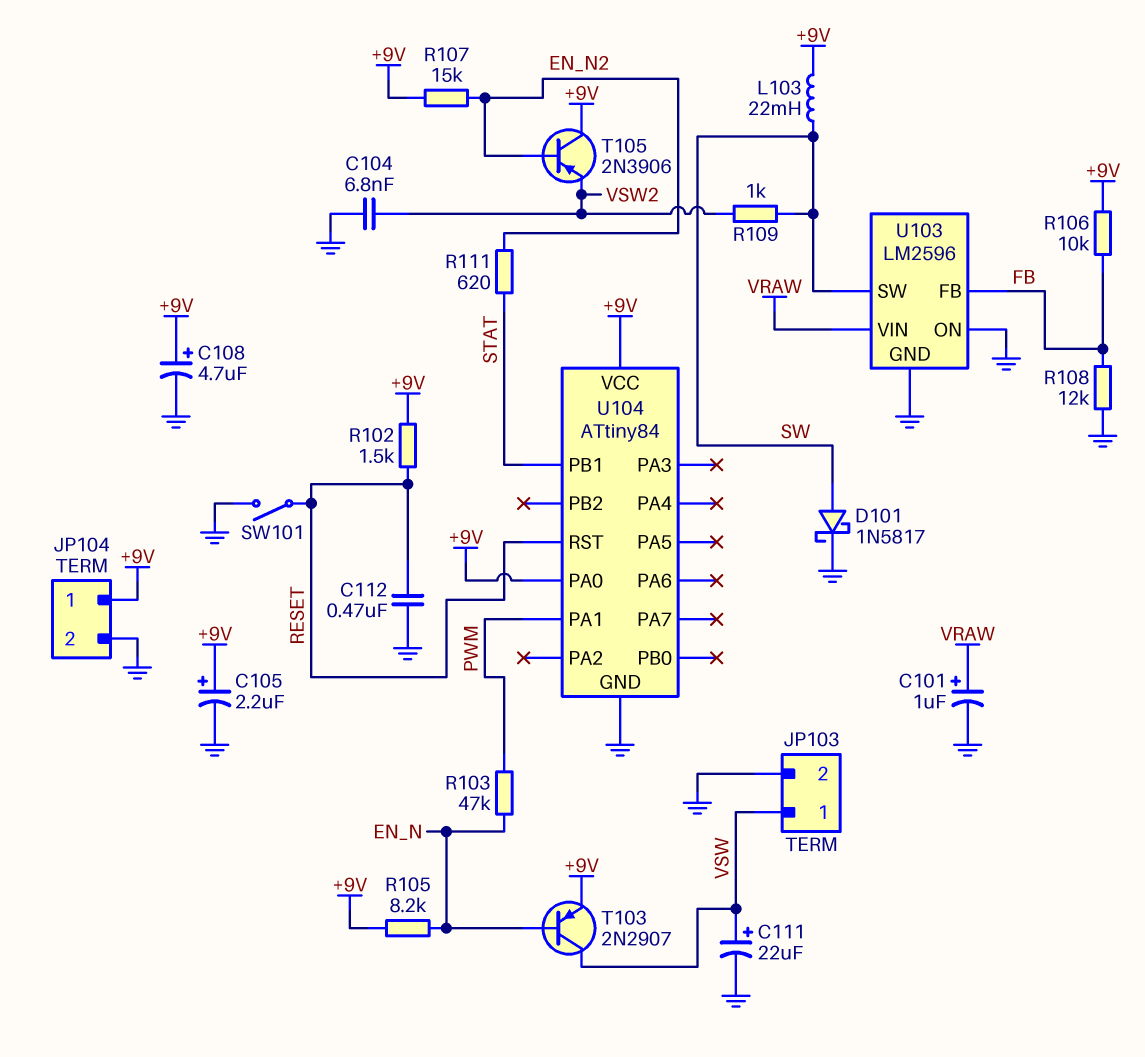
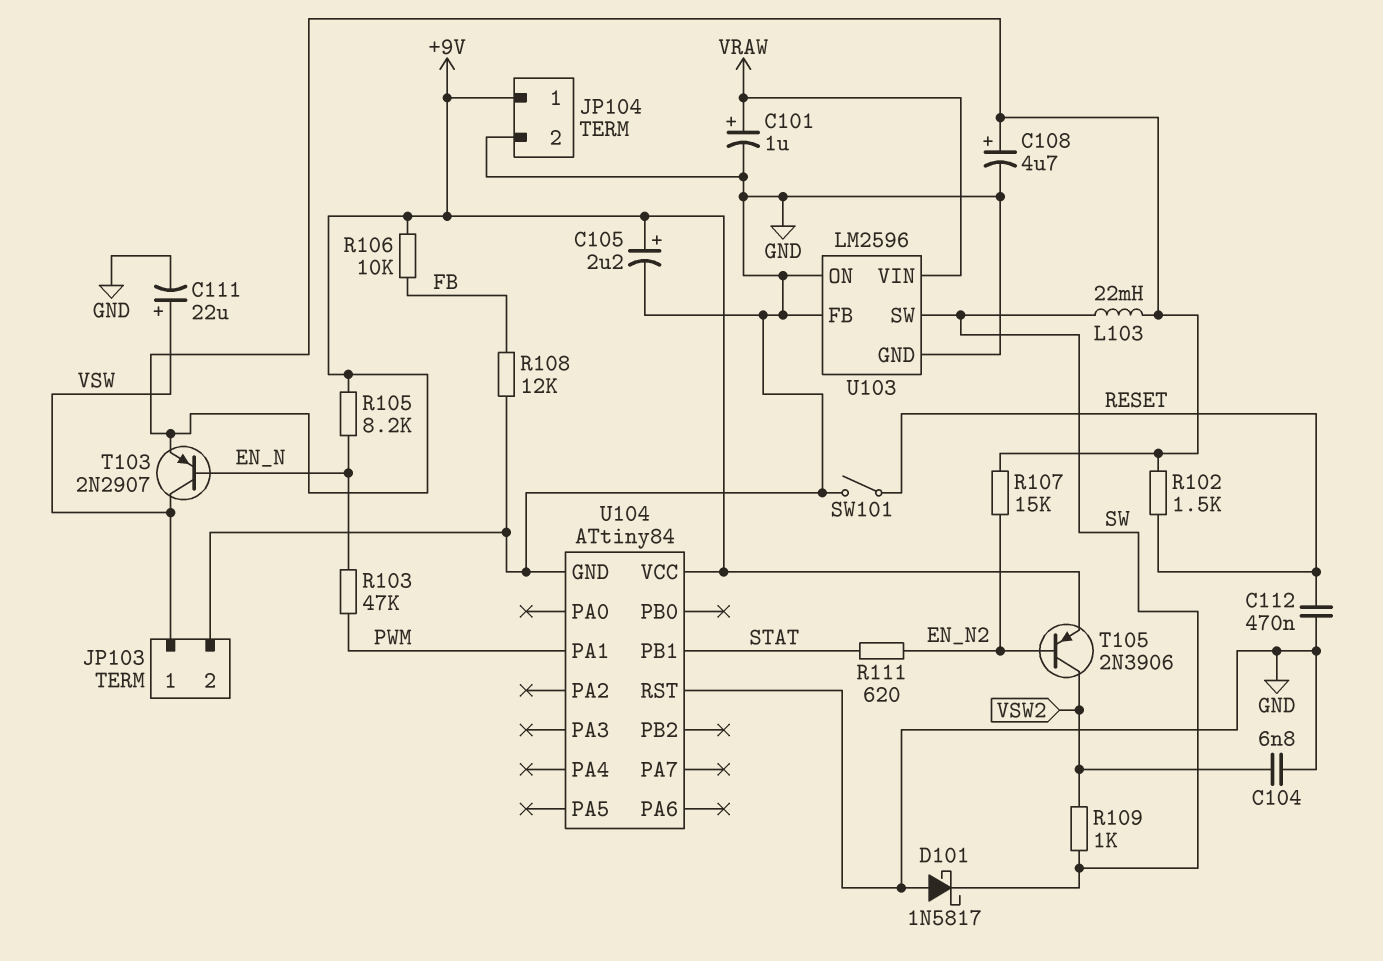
D101: schottky 1N5817 (A SW, K GND) -> schottky 1N5817 (A GND, K SW)
T105: PNP 2N3906 (B EN_N2, C +9V, E VSW2) -> PNP 2N3906 (B EN_N2, C VSW2, E +9V)
U103 pin FB: FB -> GND
U104 pin PA0: +9V -> none
U104 pin RST: RESET -> GND

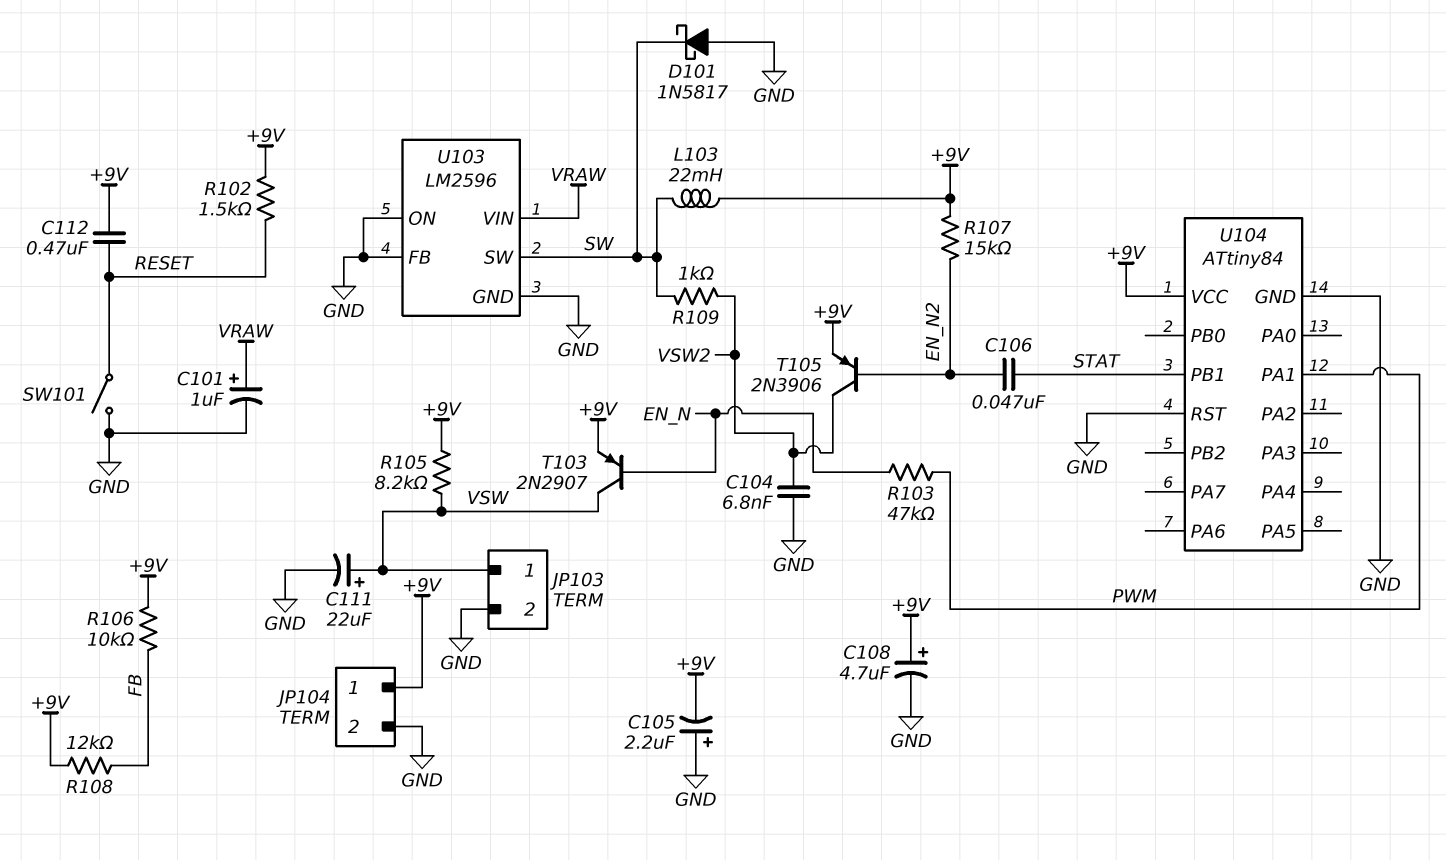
C105: 2.2uF (plus +9V, minus GND) -> 2.2uF (plus GND, minus +9V)
C106: none -> 47nF (EN_N2, STAT)
C112: 470nF (GND, RESET) -> 470nF (+9V, RESET)
R105: 8.2k (+9V, EN_N) -> 8.2k (+9V, VSW)
R108: 12k (FB, GND) -> 12k (+9V, FB)
R111: 620 (EN_N2, STAT) -> none

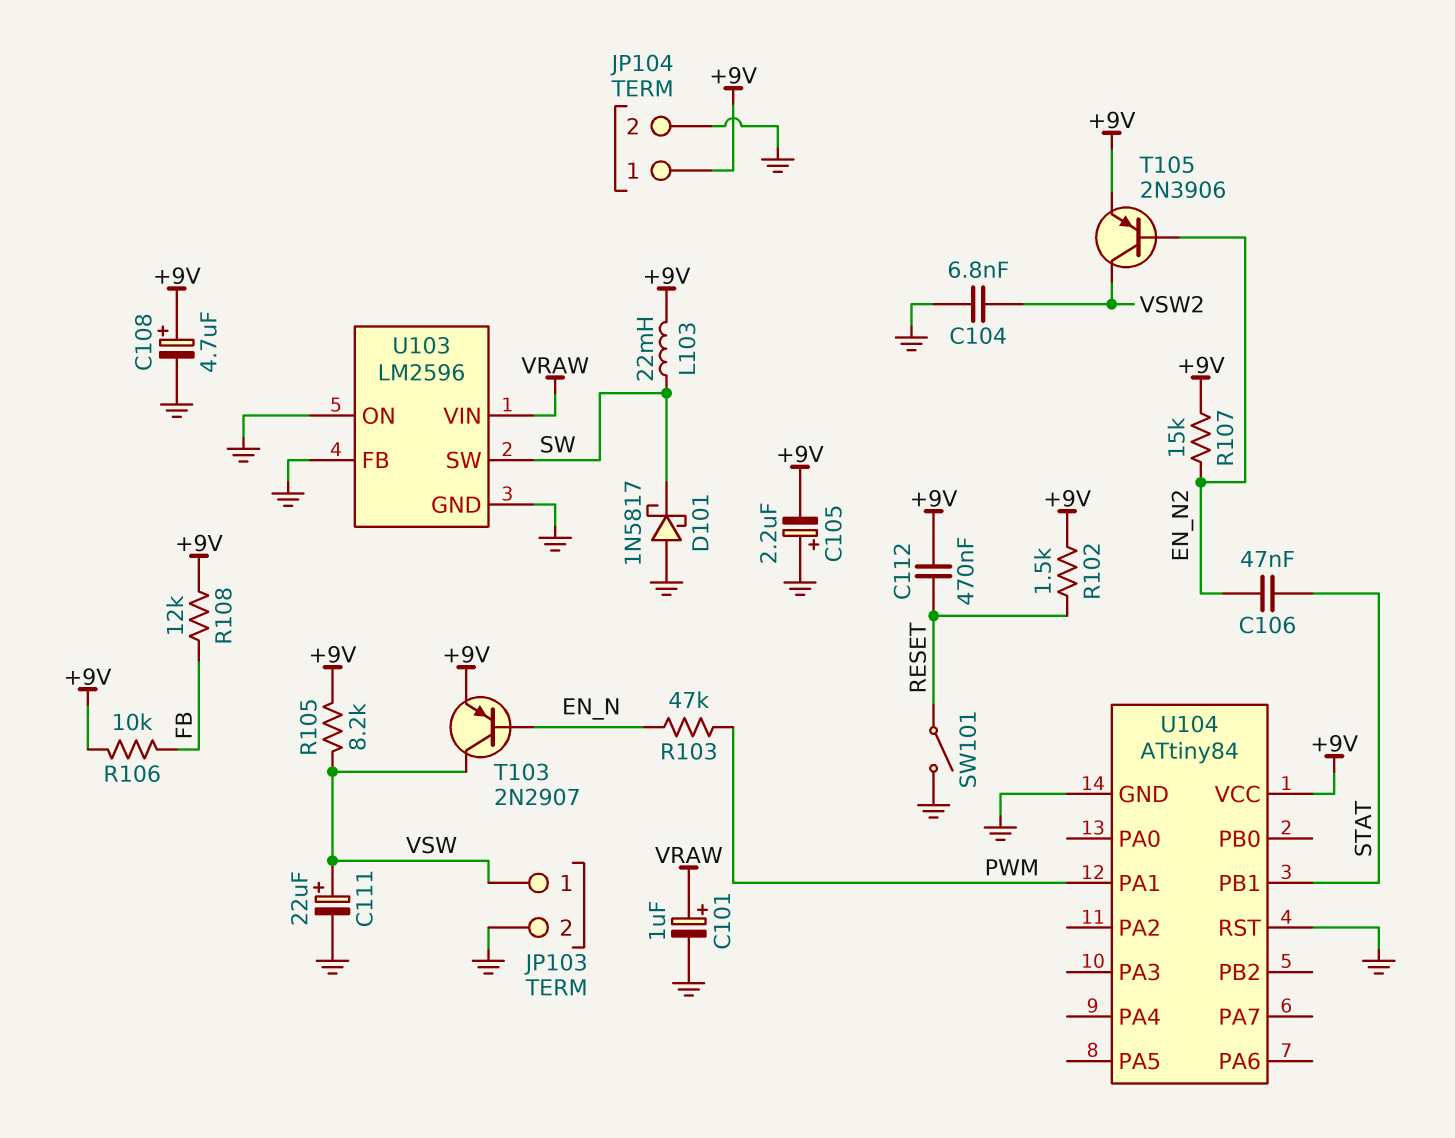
R109: 1k (SW, VSW2) -> none

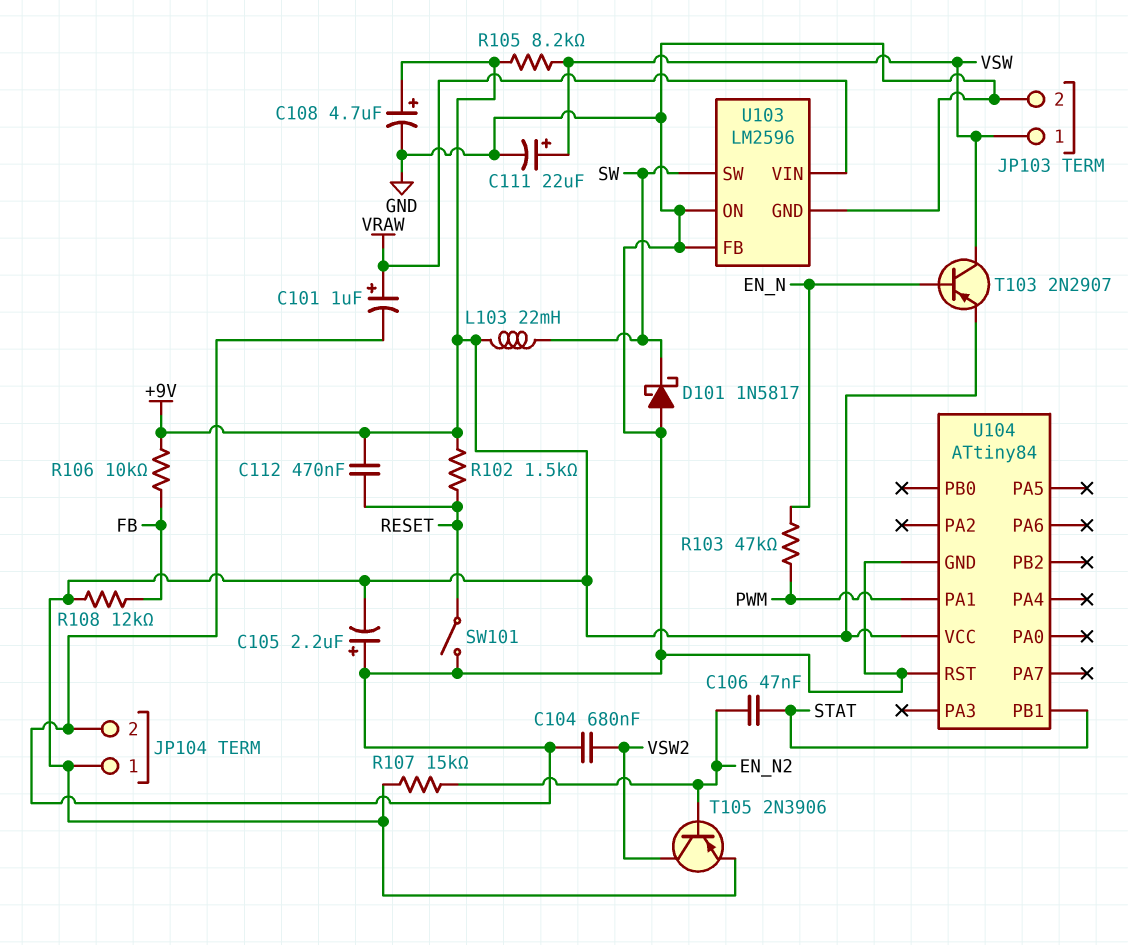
C104: 6.8nF (GND, VSW2) -> 680nF (GND, VSW2)

